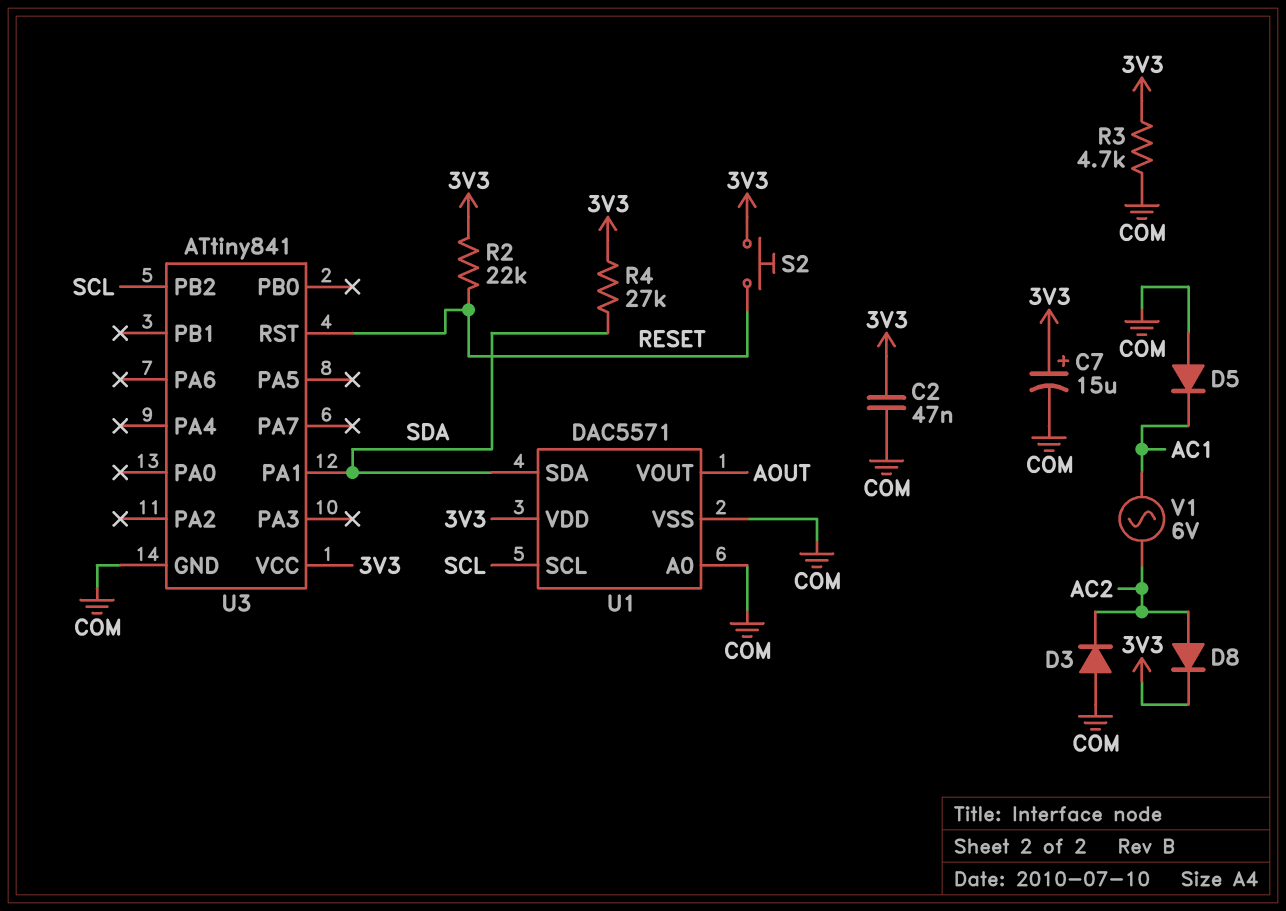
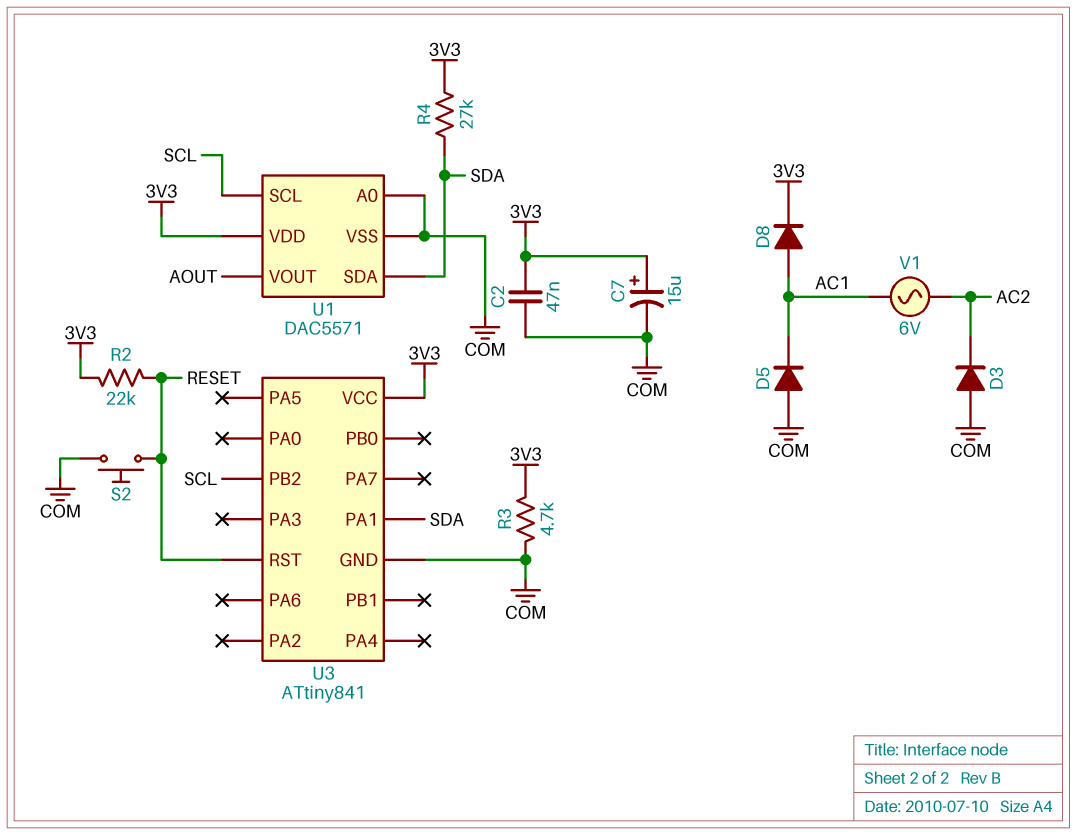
D8: diode (A AC2, K 3V3) -> diode (A AC1, K 3V3)
S2: button (3V3, RESET) -> button (COM, RESET)

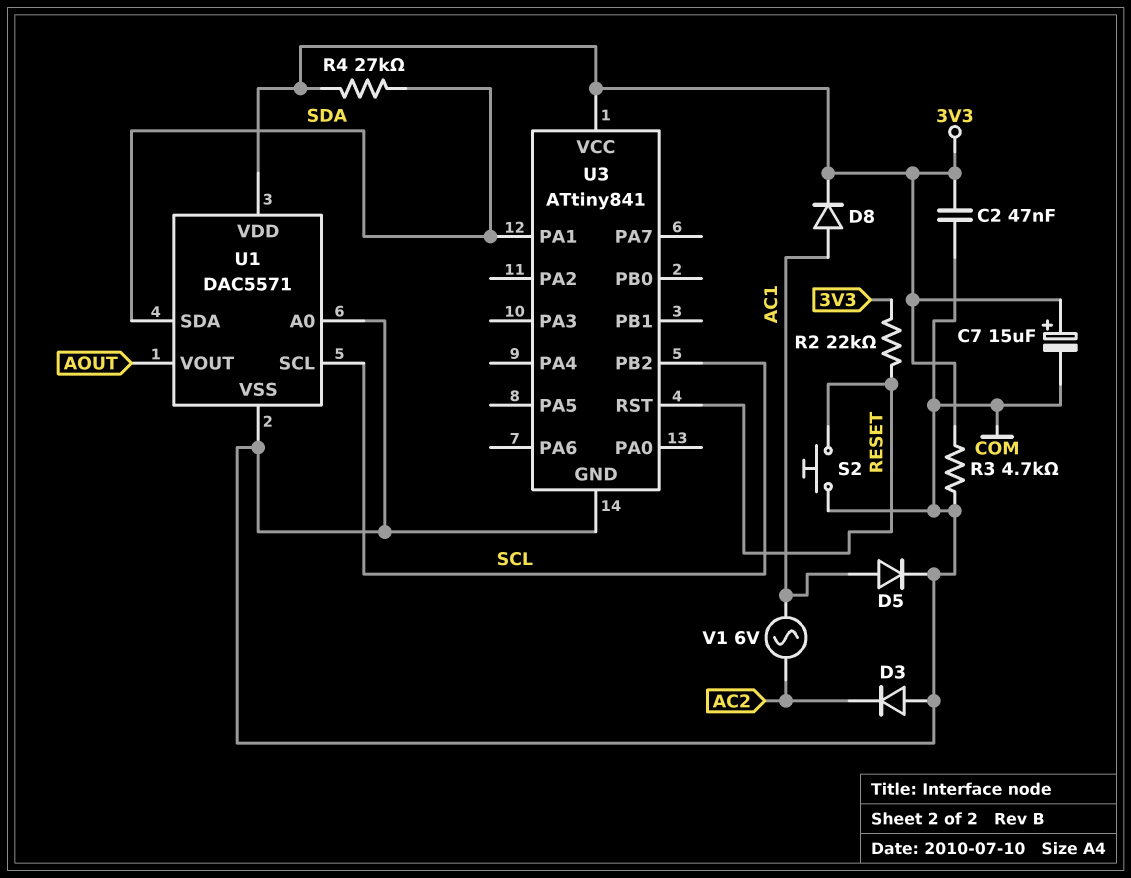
D5: diode (A COM, K AC1) -> diode (A AC1, K COM)

